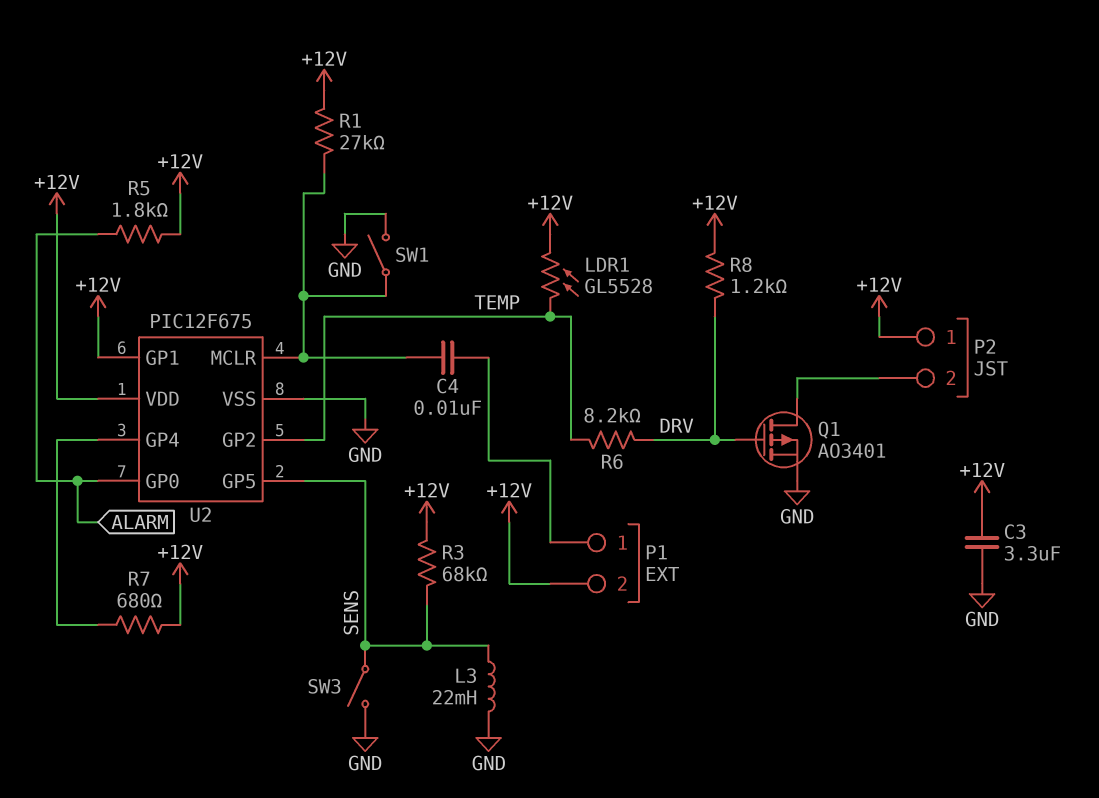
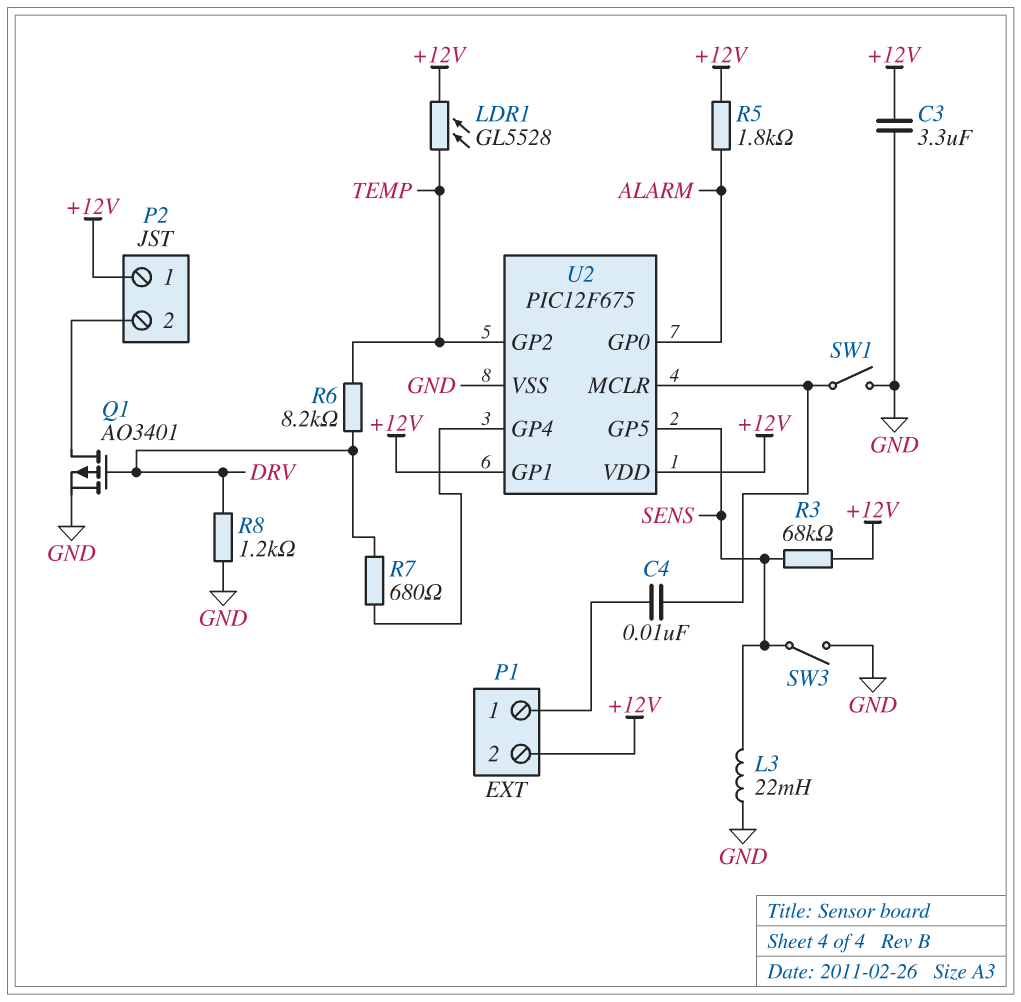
R1: 27k (+12V, U2/MCLR) -> none
R7: 680 (+12V, U2/GP4) -> 680 (DRV, U2/GP4)
R8: 1.2k (+12V, DRV) -> 1.2k (DRV, GND)

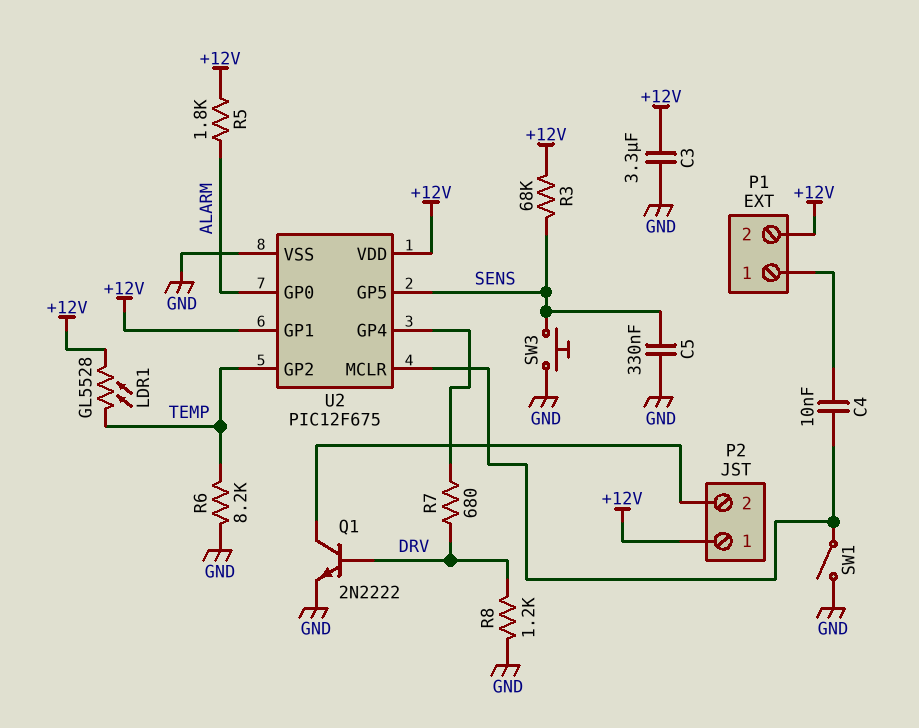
C5: none -> 330nF (GND, SENS)
L3: 22mH (GND, SENS) -> none
Q1: PMOS AO3401 (G DRV, D P2/2, S GND) -> NPN 2N2222 (B DRV, C P2/2, E GND)
R6: 8.2k (DRV, TEMP) -> 8.2k (GND, TEMP)
SW3: switch (GND, SENS) -> button (GND, SENS)

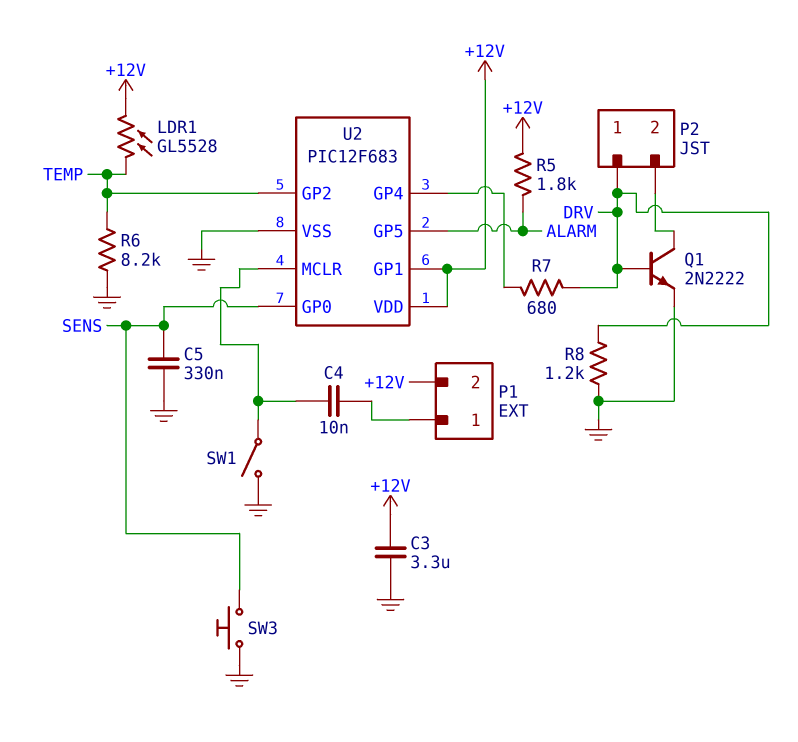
P2 pin 1: +12V -> DRV
R3: 68k (+12V, SENS) -> none
U2: PIC12F675 -> PIC12F683
U2 pin GP0: ALARM -> SENS
U2 pin GP5: SENS -> ALARM

